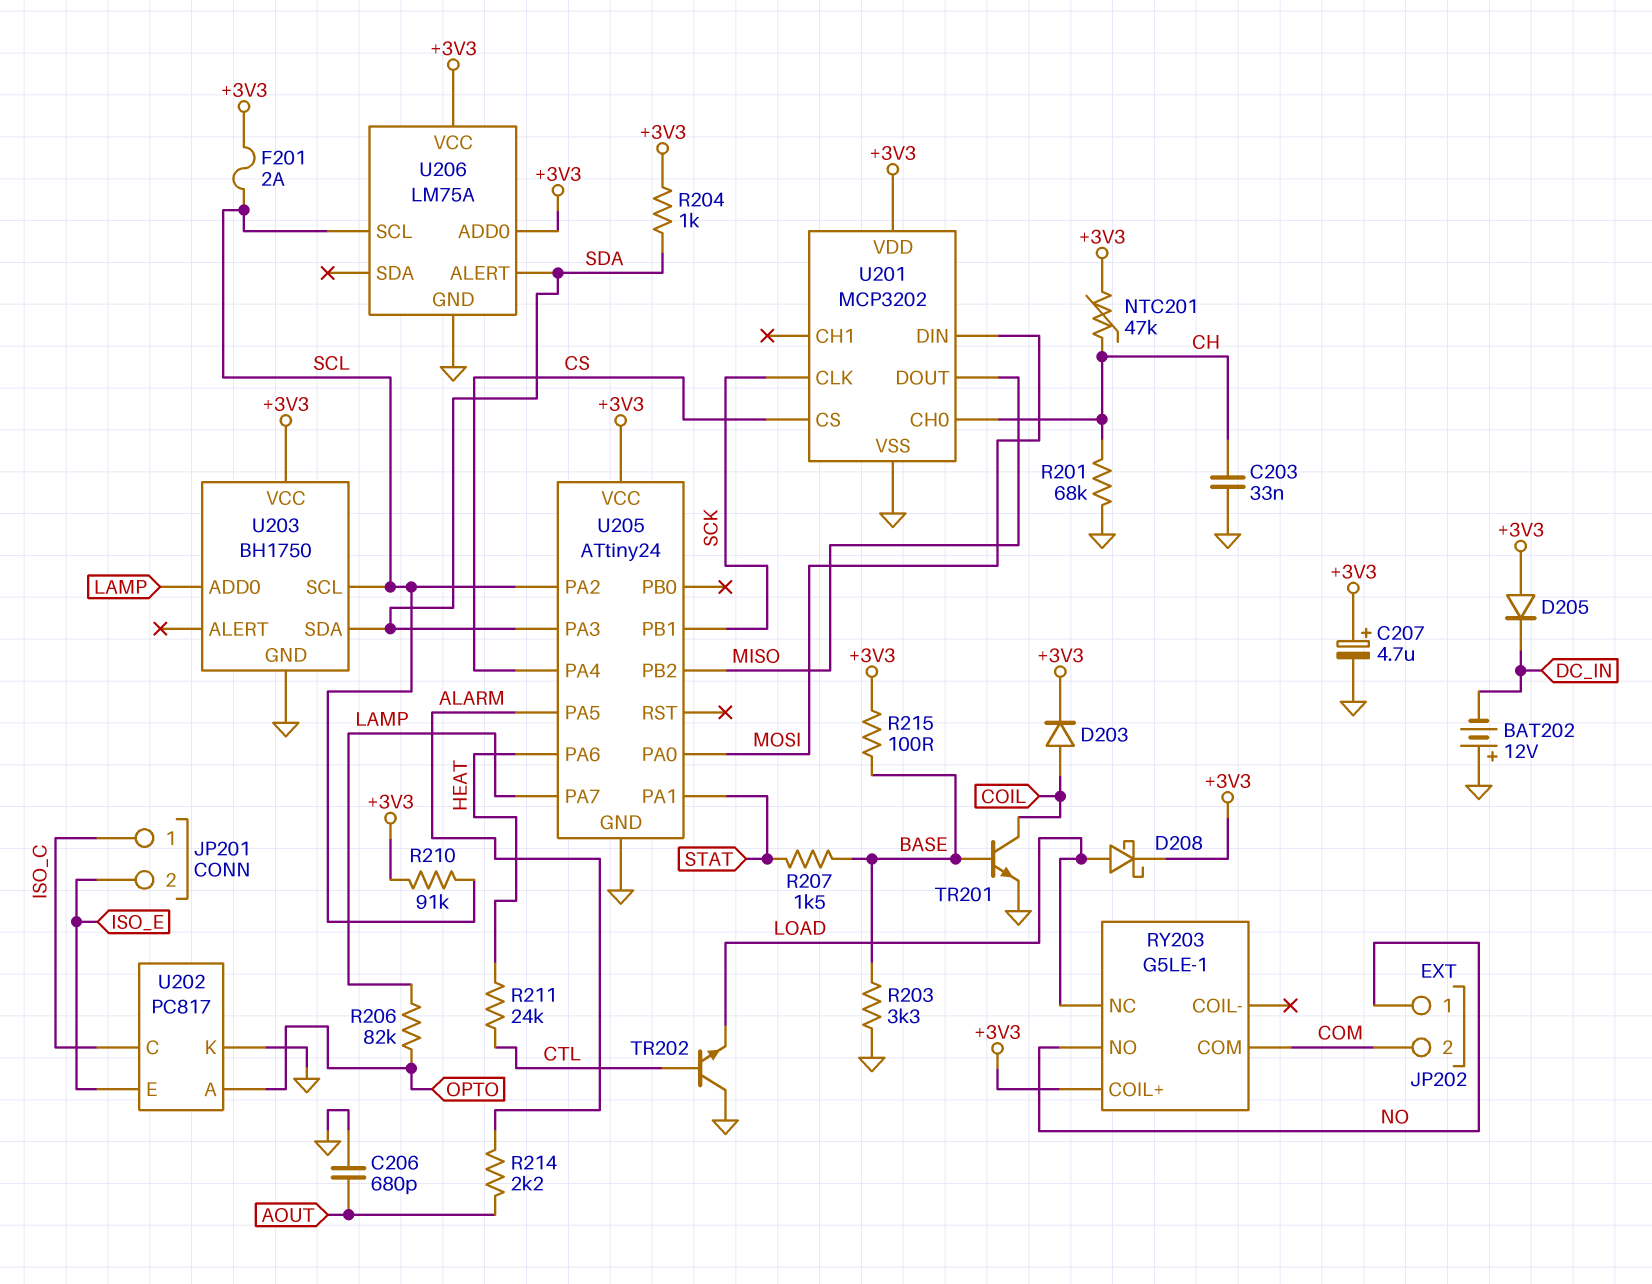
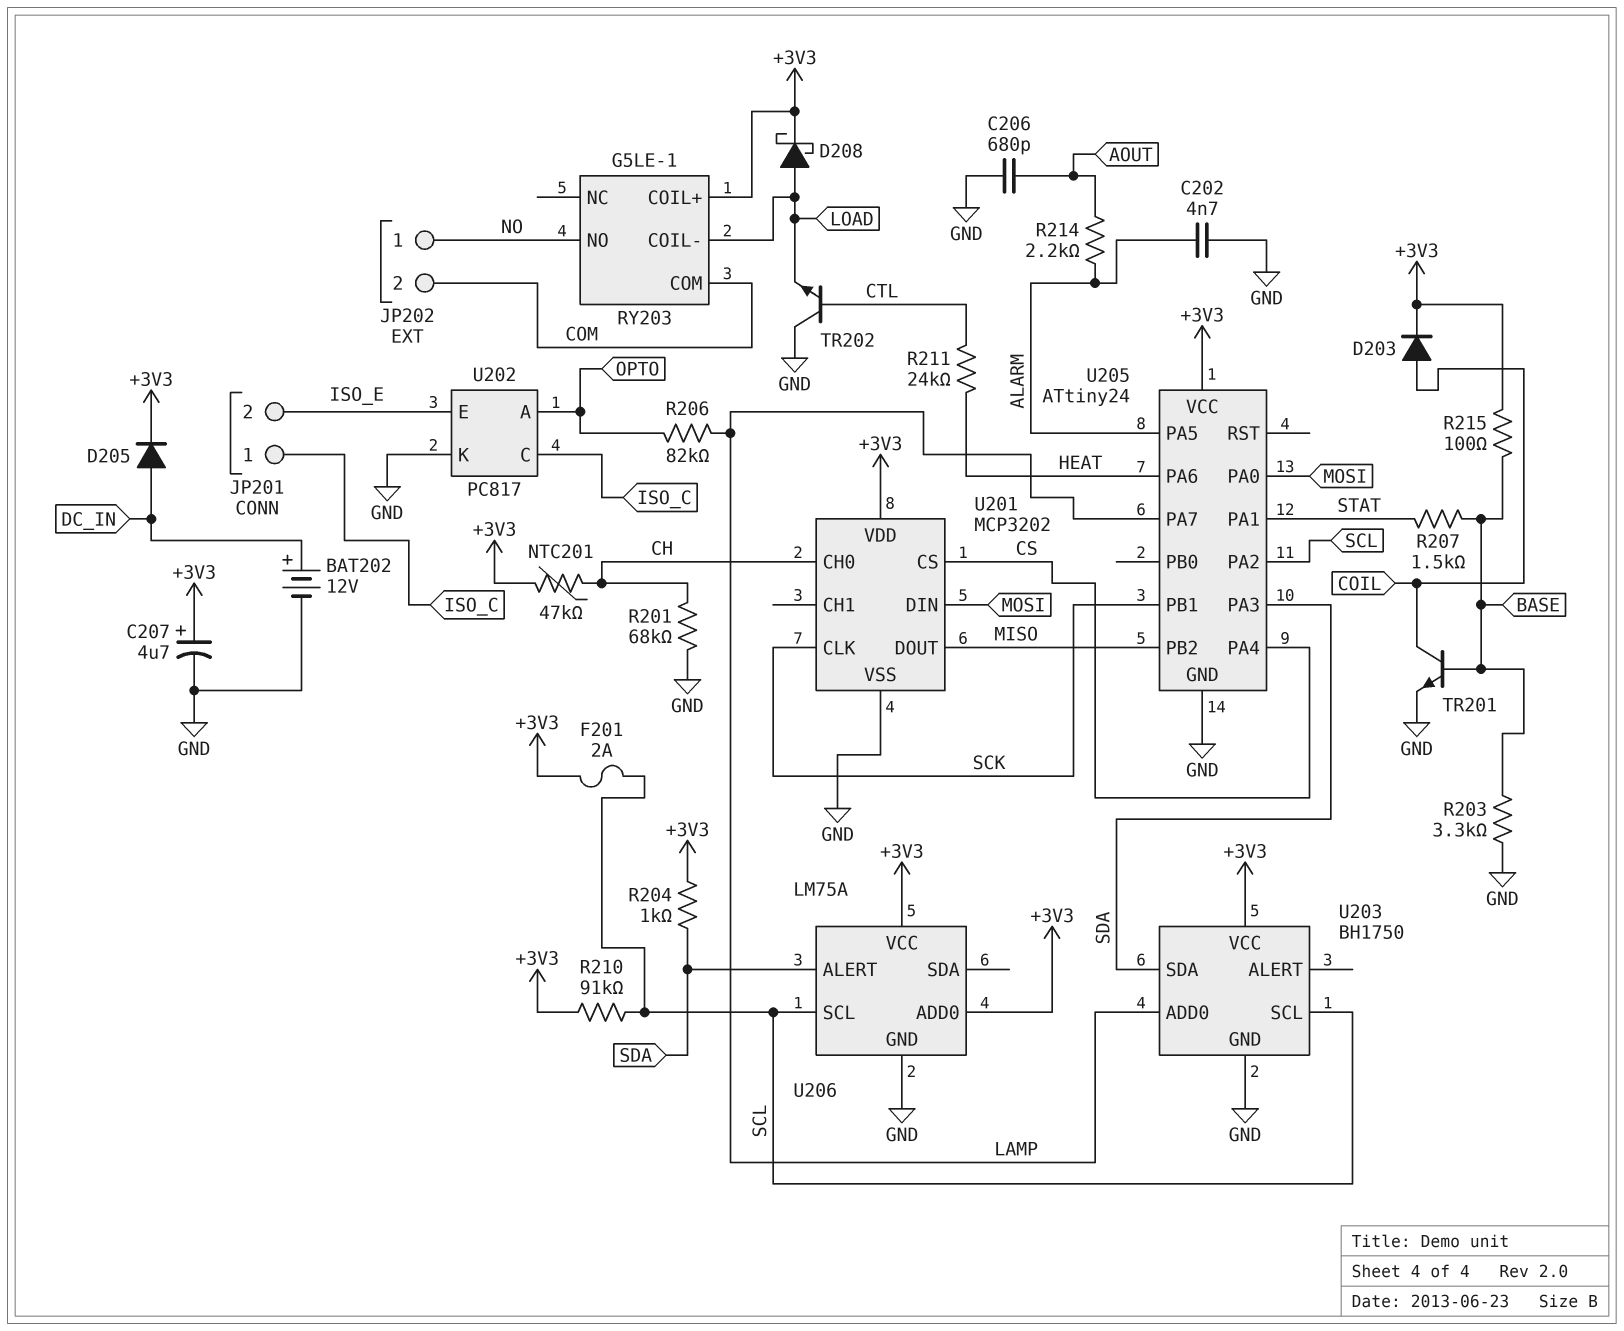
BAT202: 12V (plus GND, minus DC_IN) -> 12V (plus DC_IN, minus GND)
C202: none -> 4.7nF (ALARM, GND)
C203: 33nF (CH, GND) -> none
D205: diode (A +3V3, K DC_IN) -> diode (A DC_IN, K +3V3)
RY203 pin COIL-: none -> LOAD
RY203 pin NC: LOAD -> none

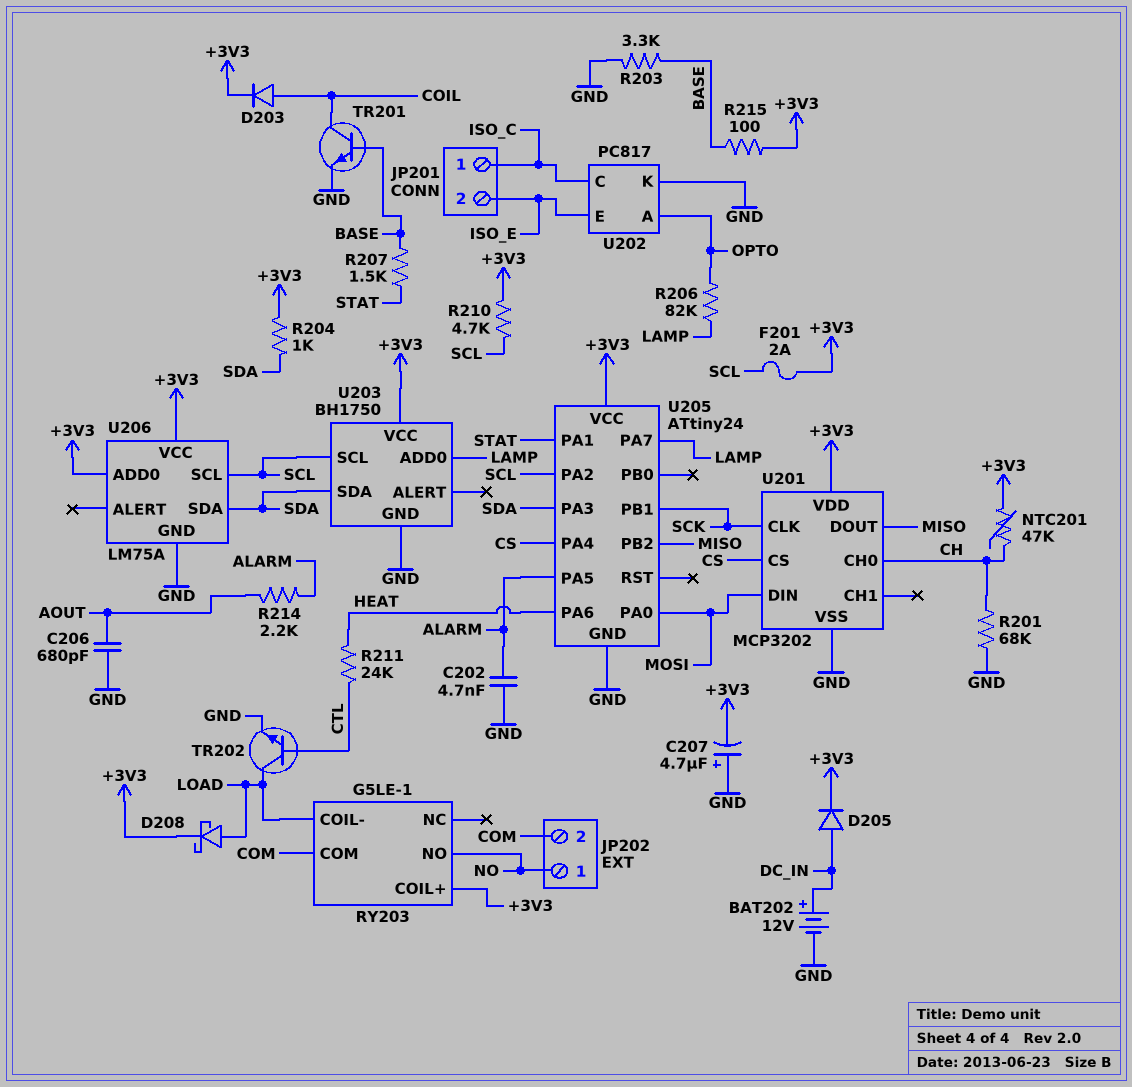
C207: 4.7uF (plus +3V3, minus GND) -> 4.7uF (plus GND, minus +3V3)
R210: 91k (+3V3, SCL) -> 4.7k (+3V3, SCL)
TR202: NPN (B CTL, C GND, E LOAD) -> NPN (B CTL, C LOAD, E GND)
U206 pin ALERT: SDA -> none
U206 pin SDA: none -> SDA

